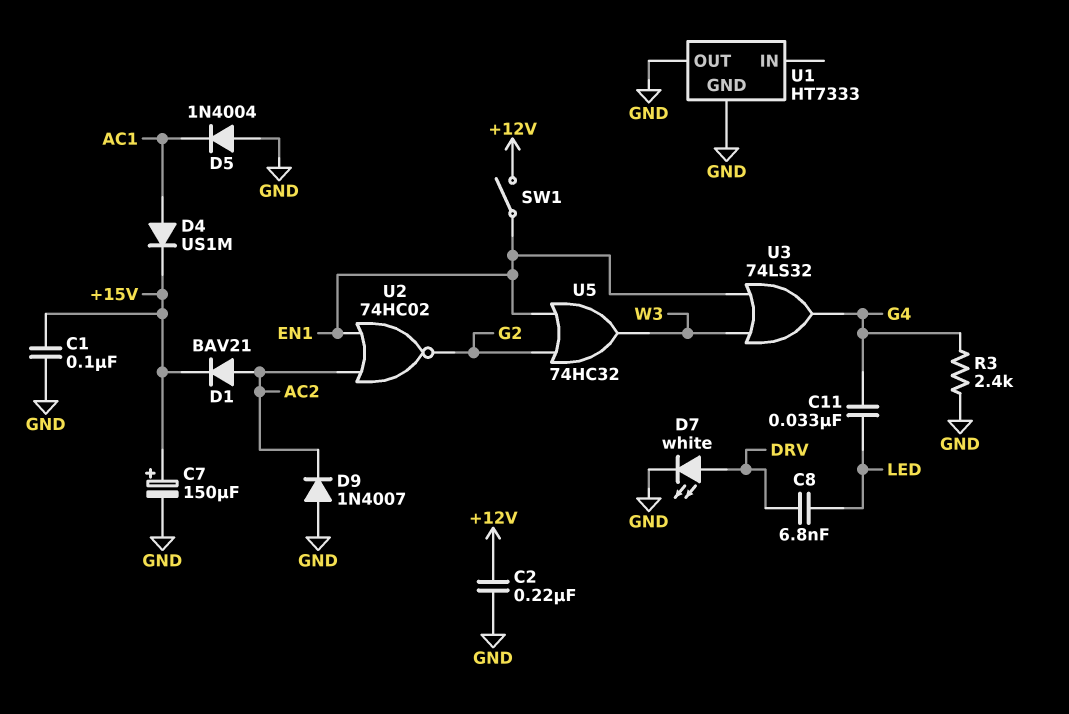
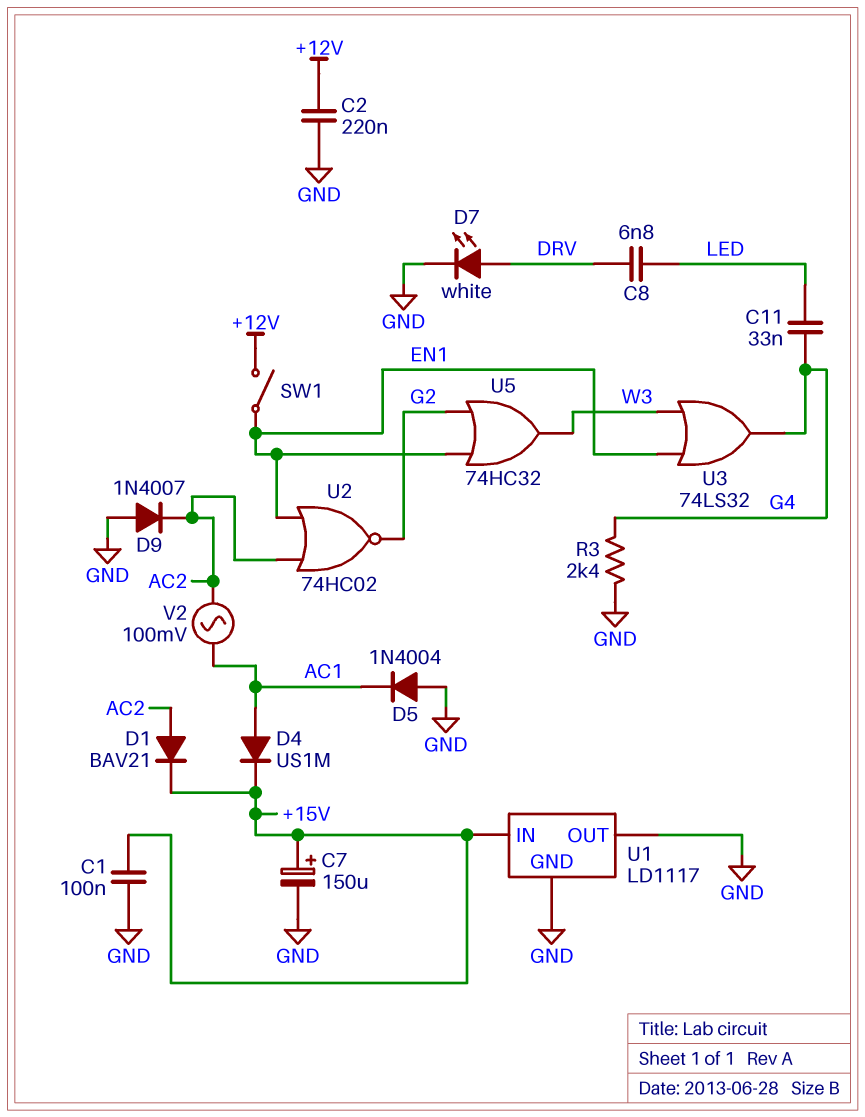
U1: HT7333 -> LD1117
U1 pin IN: none -> +15V
V2: none -> AC 100mV (AC1, AC2)

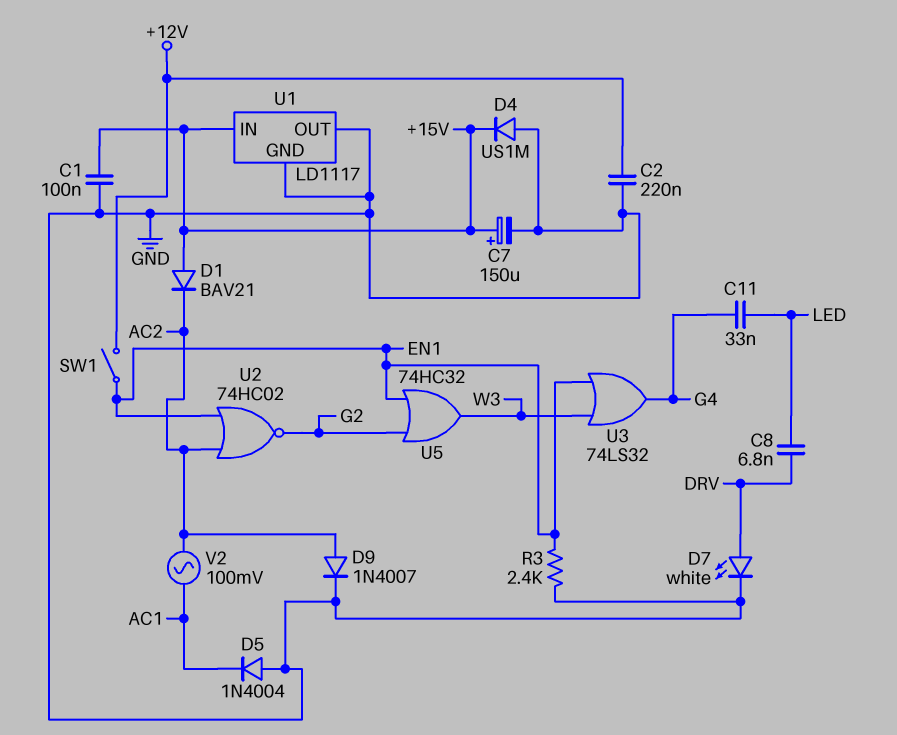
D1: diode BAV21 (A AC2, K +15V) -> diode BAV21 (A +15V, K AC2)
D4: diode US1M (A AC1, K +15V) -> diode US1M (A GND, K +15V)
D9: diode 1N4007 (A GND, K AC2) -> diode 1N4007 (A AC2, K GND)
R3: 2.4k (G4, GND) -> 2.4k (EN1, GND)

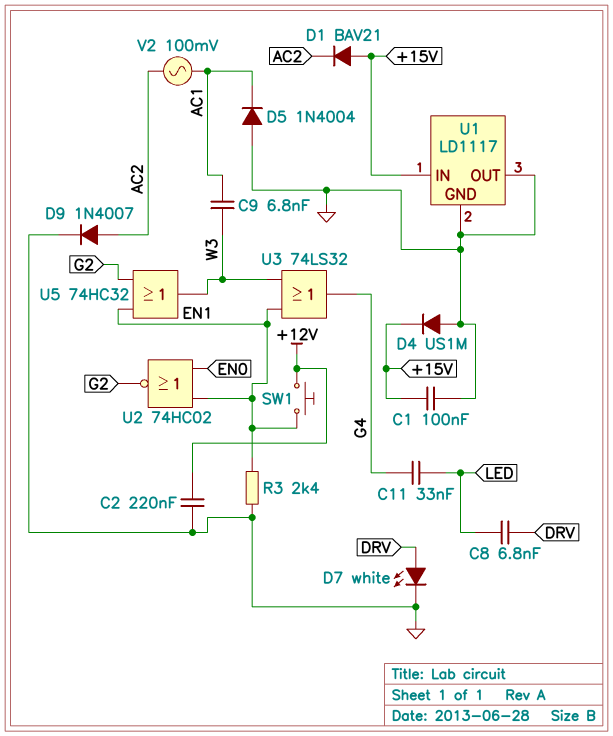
C7: 150uF (plus +15V, minus GND) -> none
C9: none -> 6.8nF (AC1, W3)
SW1: switch (+12V, EN1) -> button (+12V, EN1)
U2: NOR 74HC02 (in AC2, in EN1, out G2) -> NOR 74HC02 (in EN0, in EN1, out G2)

